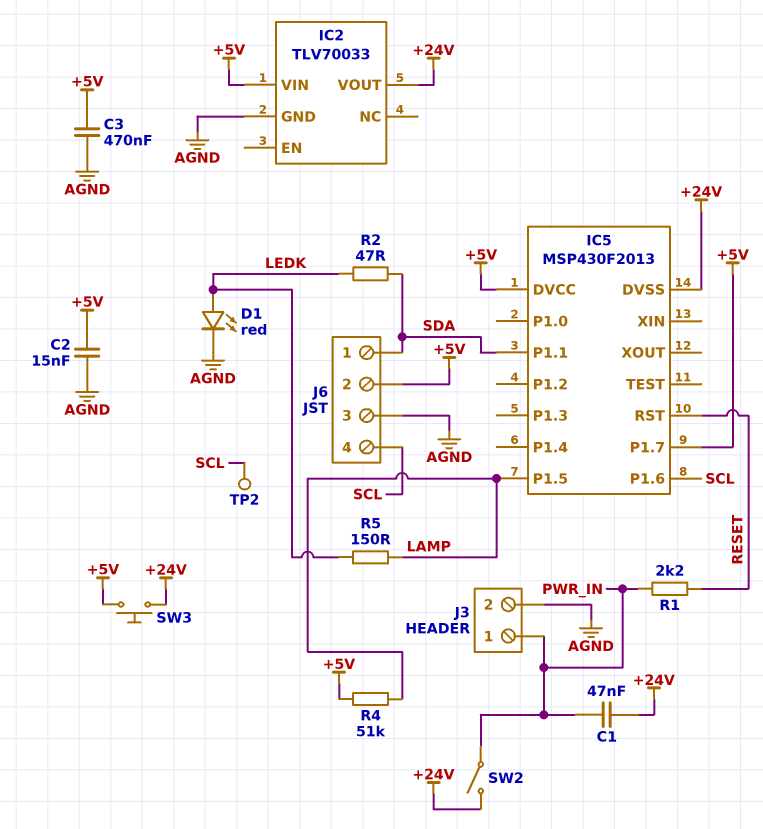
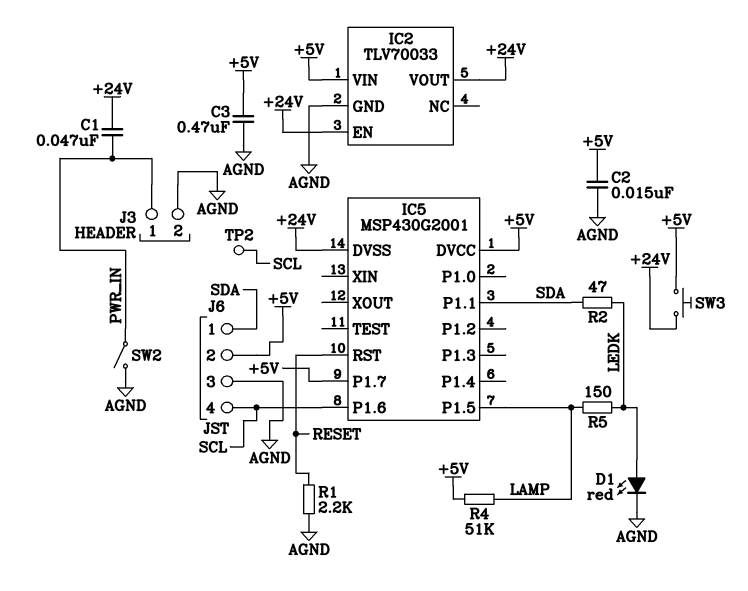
IC2 pin EN: none -> +24V
IC5: MSP430F2013 -> MSP430G2001
R1: 2.2k (PWR_IN, RESET) -> 2.2k (AGND, RESET)
SW2: switch (+24V, PWR_IN) -> switch (AGND, PWR_IN)

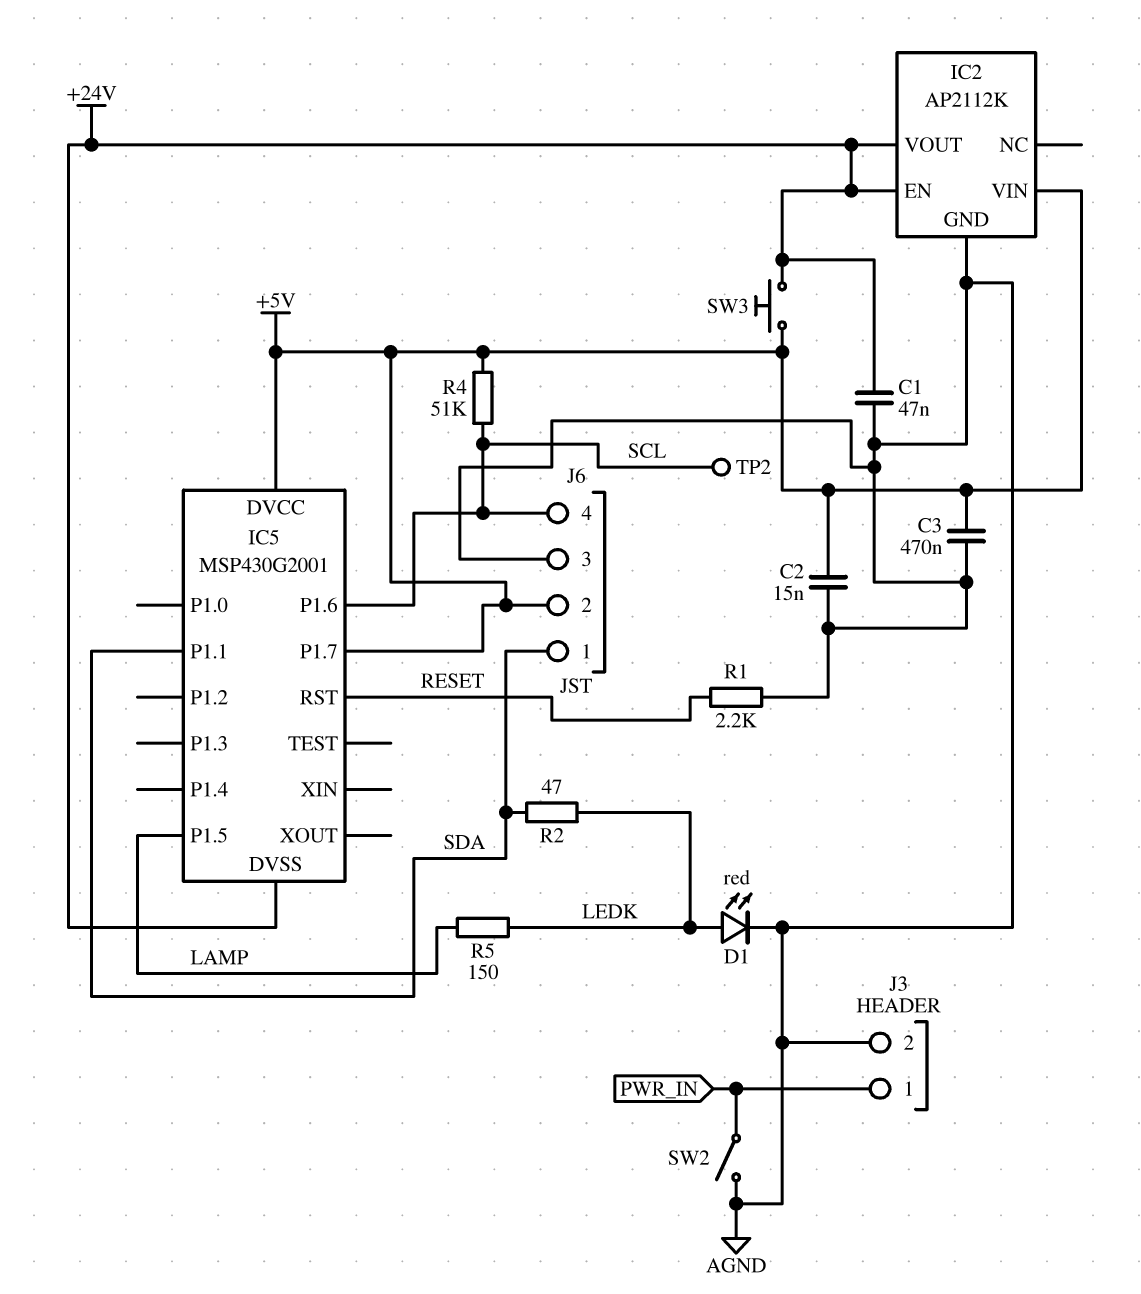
C1: 47nF (+24V, PWR_IN) -> 47nF (+24V, AGND)
IC2: TLV70033 -> AP2112K
R4: 51k (+5V, LAMP) -> 51k (+5V, SCL)

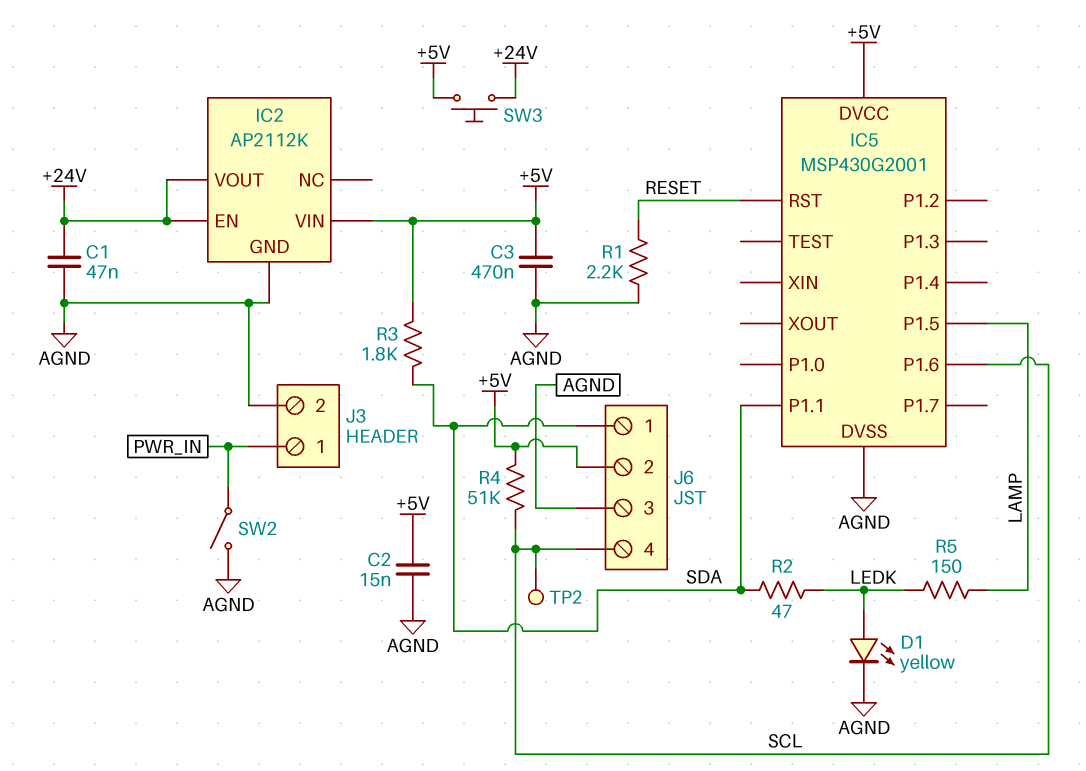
D1: LED red (A LEDK, K AGND) -> LED yellow (A LEDK, K AGND)
IC5 pin DVSS: +24V -> AGND
IC5 pin P1.7: +5V -> none
R3: none -> 1.8k (+5V, SDA)

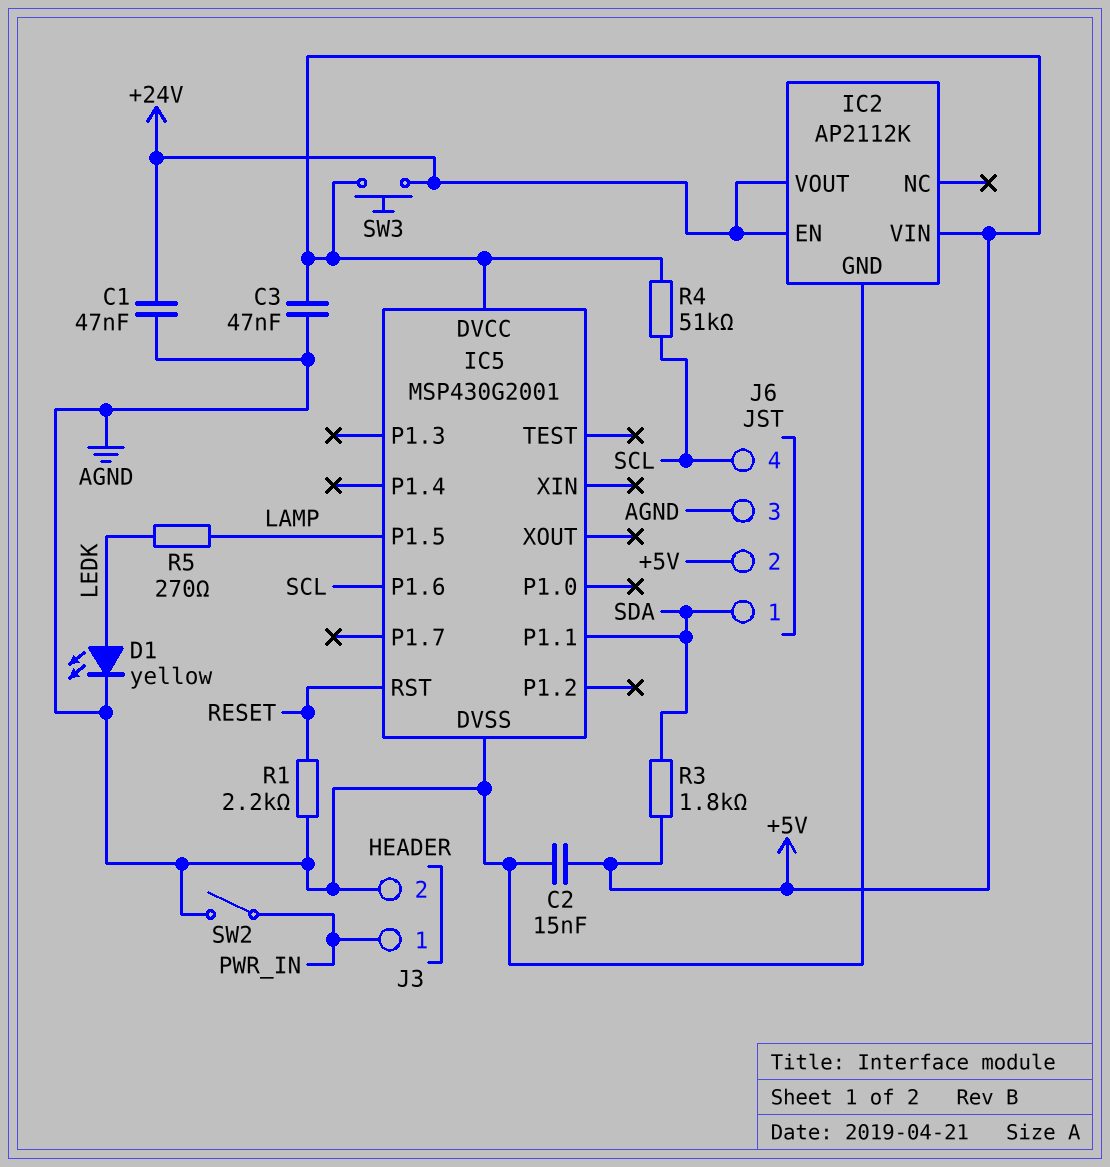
C3: 470nF (+5V, AGND) -> 47nF (+5V, AGND)
R2: 47 (LEDK, SDA) -> none
R5: 150 (LAMP, LEDK) -> 270 (LAMP, LEDK)
TP2: test point (SCL) -> none

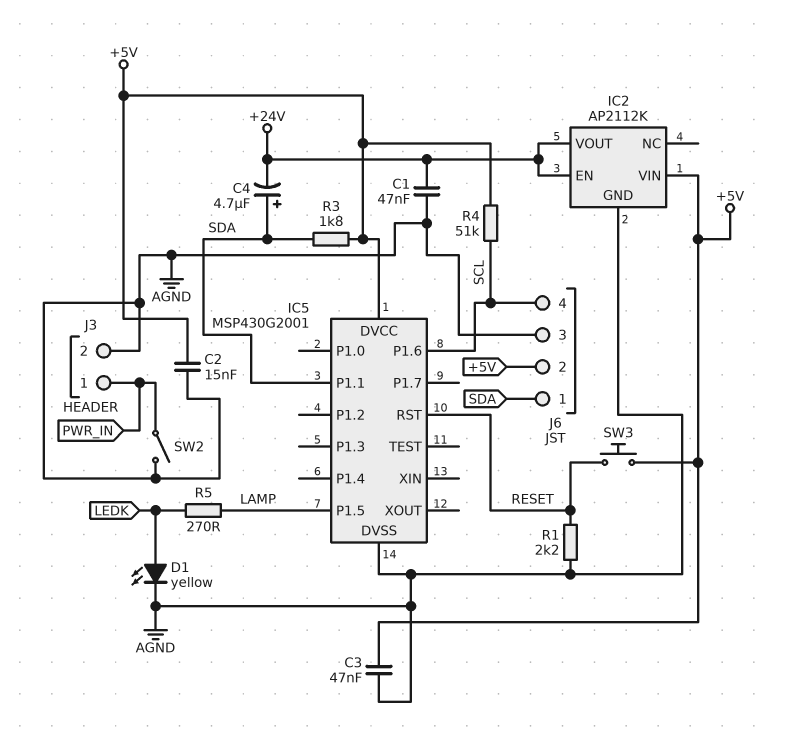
C4: none -> 4.7uF (plus SDA, minus +24V)
SW3: button (+5V, +24V) -> button (+5V, RESET)

